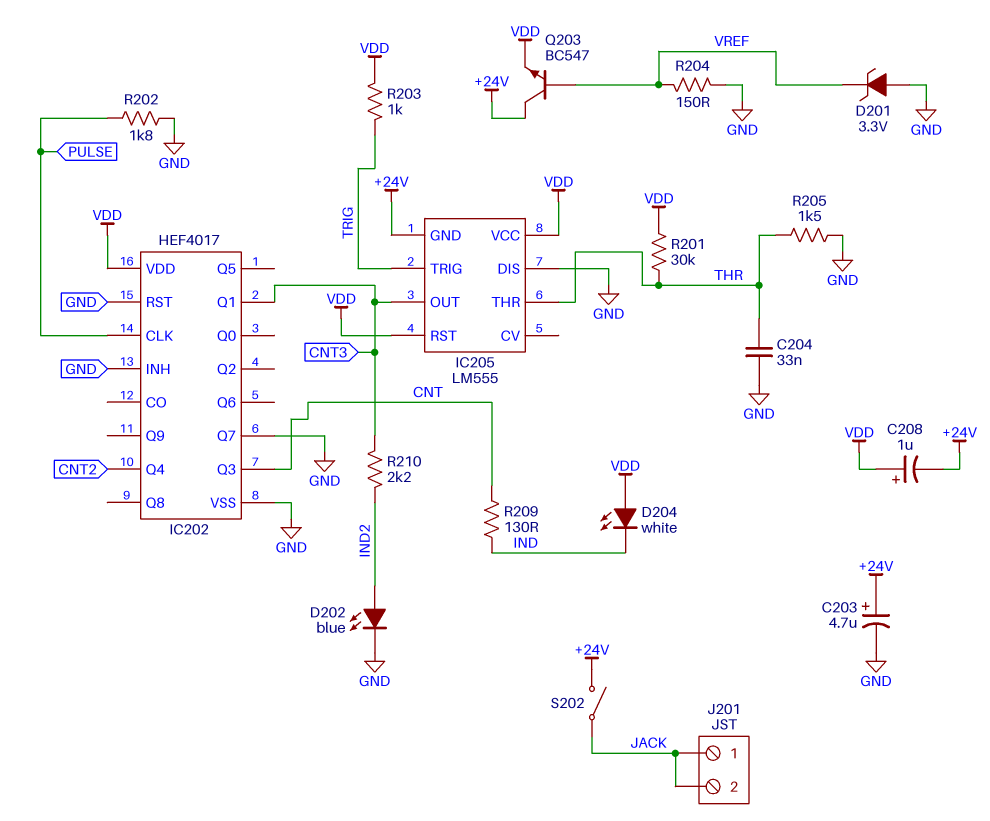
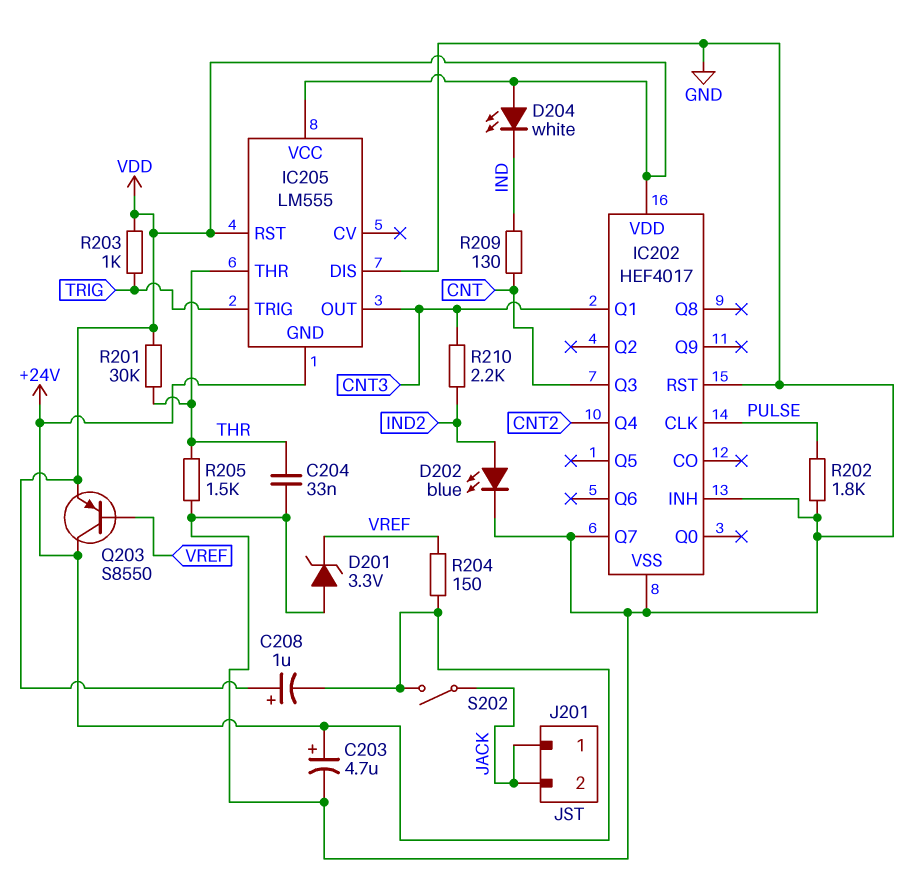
Q203: NPN BC547 (B VREF, C +24V, E VDD) -> PNP S8550 (B VREF, C +24V, E VDD)
R204: 150 (GND, VREF) -> 150 (+24V, VREF)

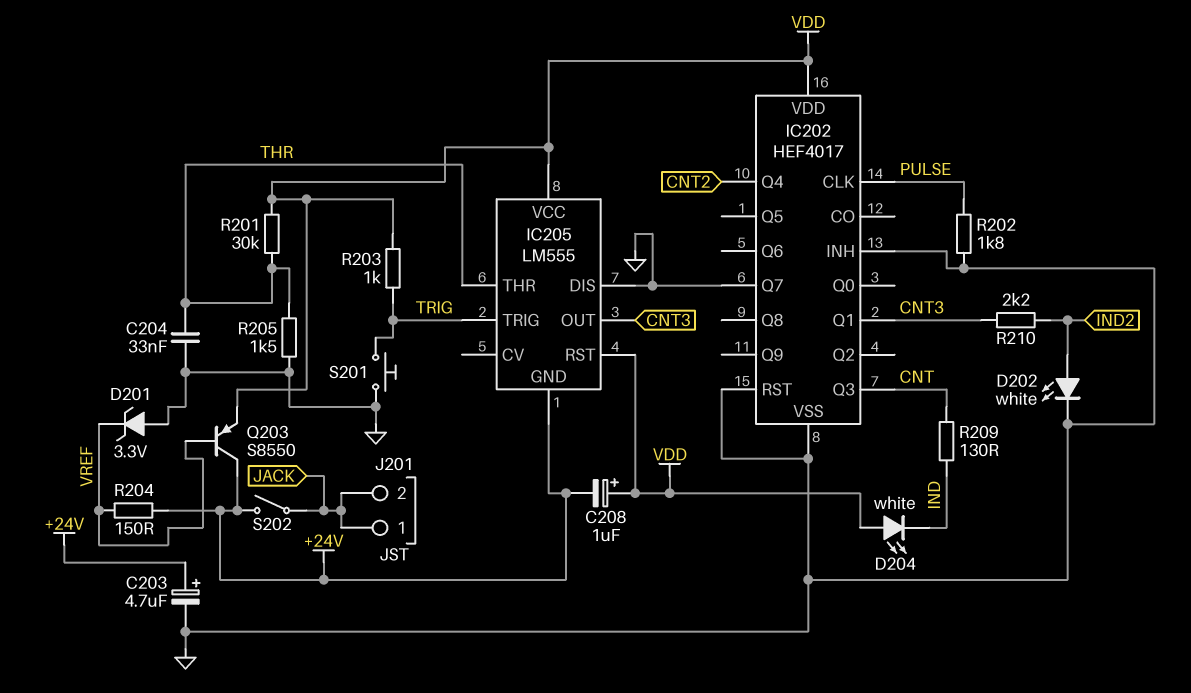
D202: LED blue (A IND2, K GND) -> LED white (A IND2, K GND)
S201: none -> button (GND, TRIG)

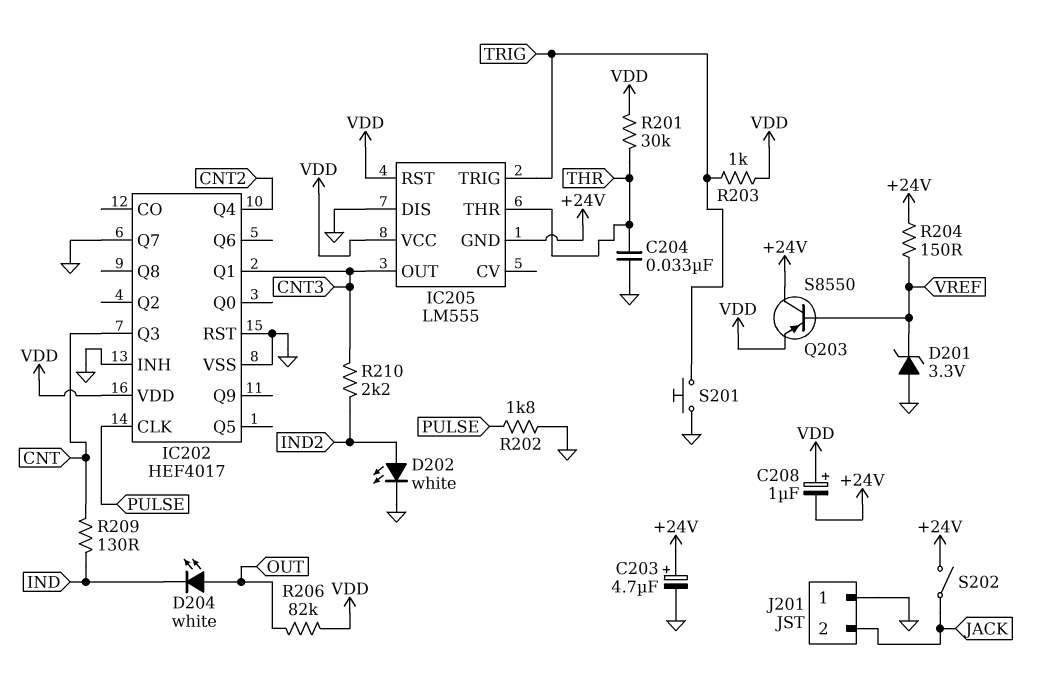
D204: LED white (A VDD, K IND) -> LED white (A OUT, K IND)
J201 pin 1: JACK -> GND
R205: 1.5k (GND, THR) -> none
R206: none -> 82k (OUT, VDD)

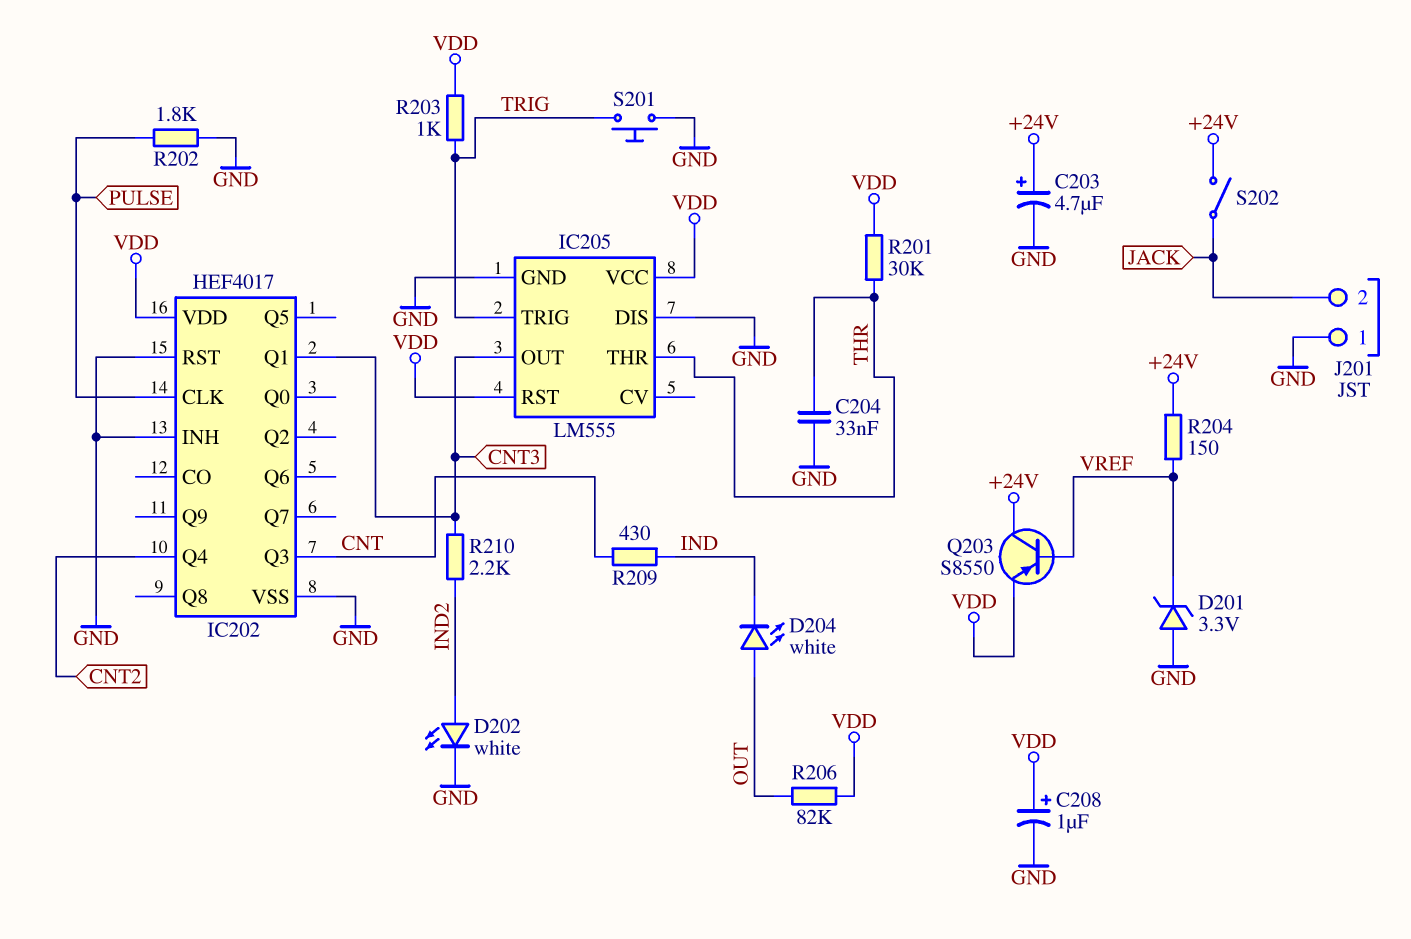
C208: 1uF (plus VDD, minus +24V) -> 1uF (plus VDD, minus GND)
IC202 pin Q7: GND -> none
IC205 pin GND: +24V -> GND
R209: 130 (CNT, IND) -> 430 (CNT, IND)

